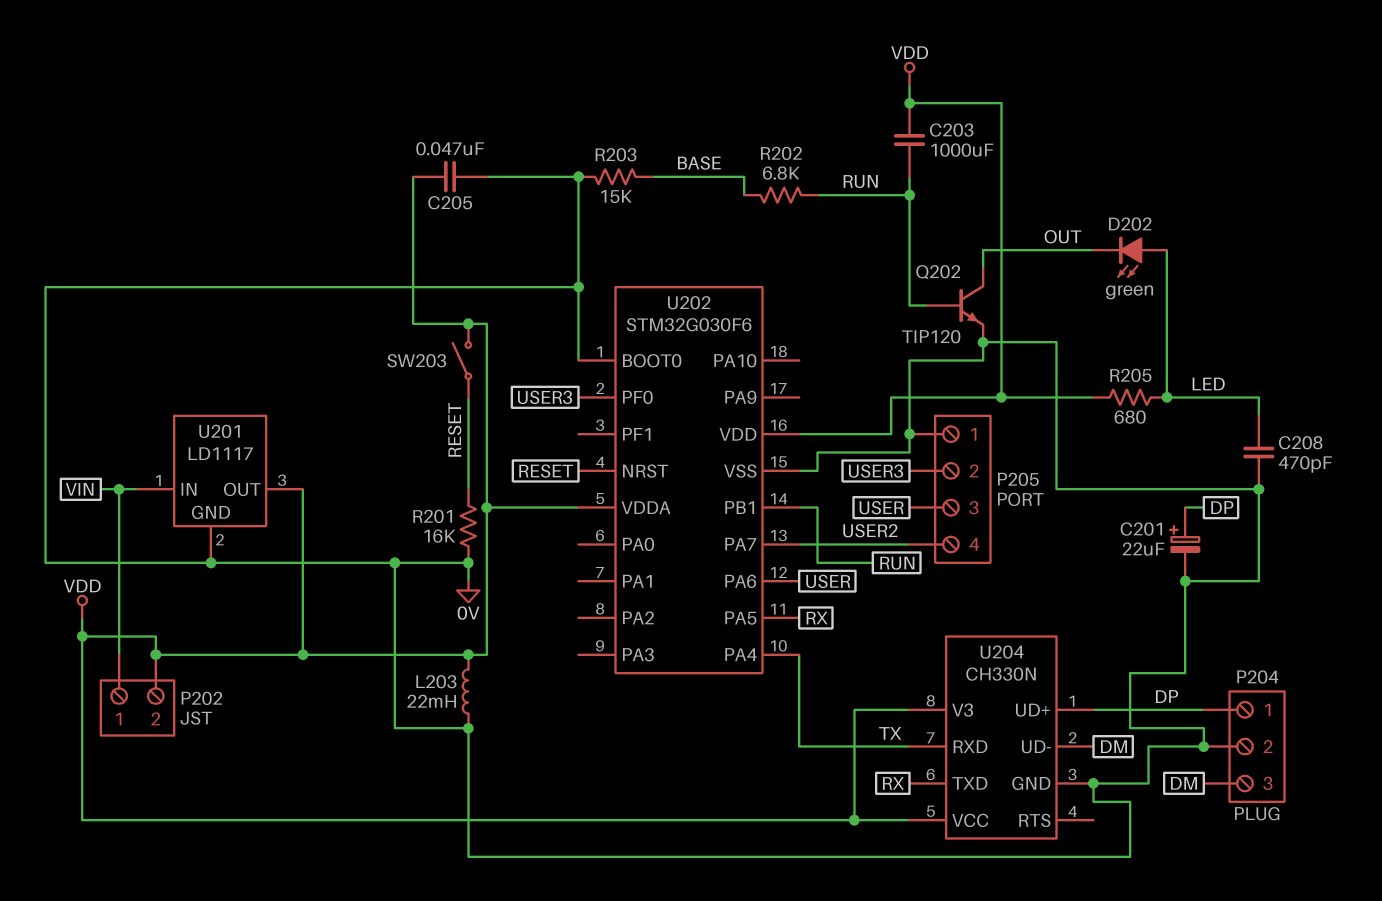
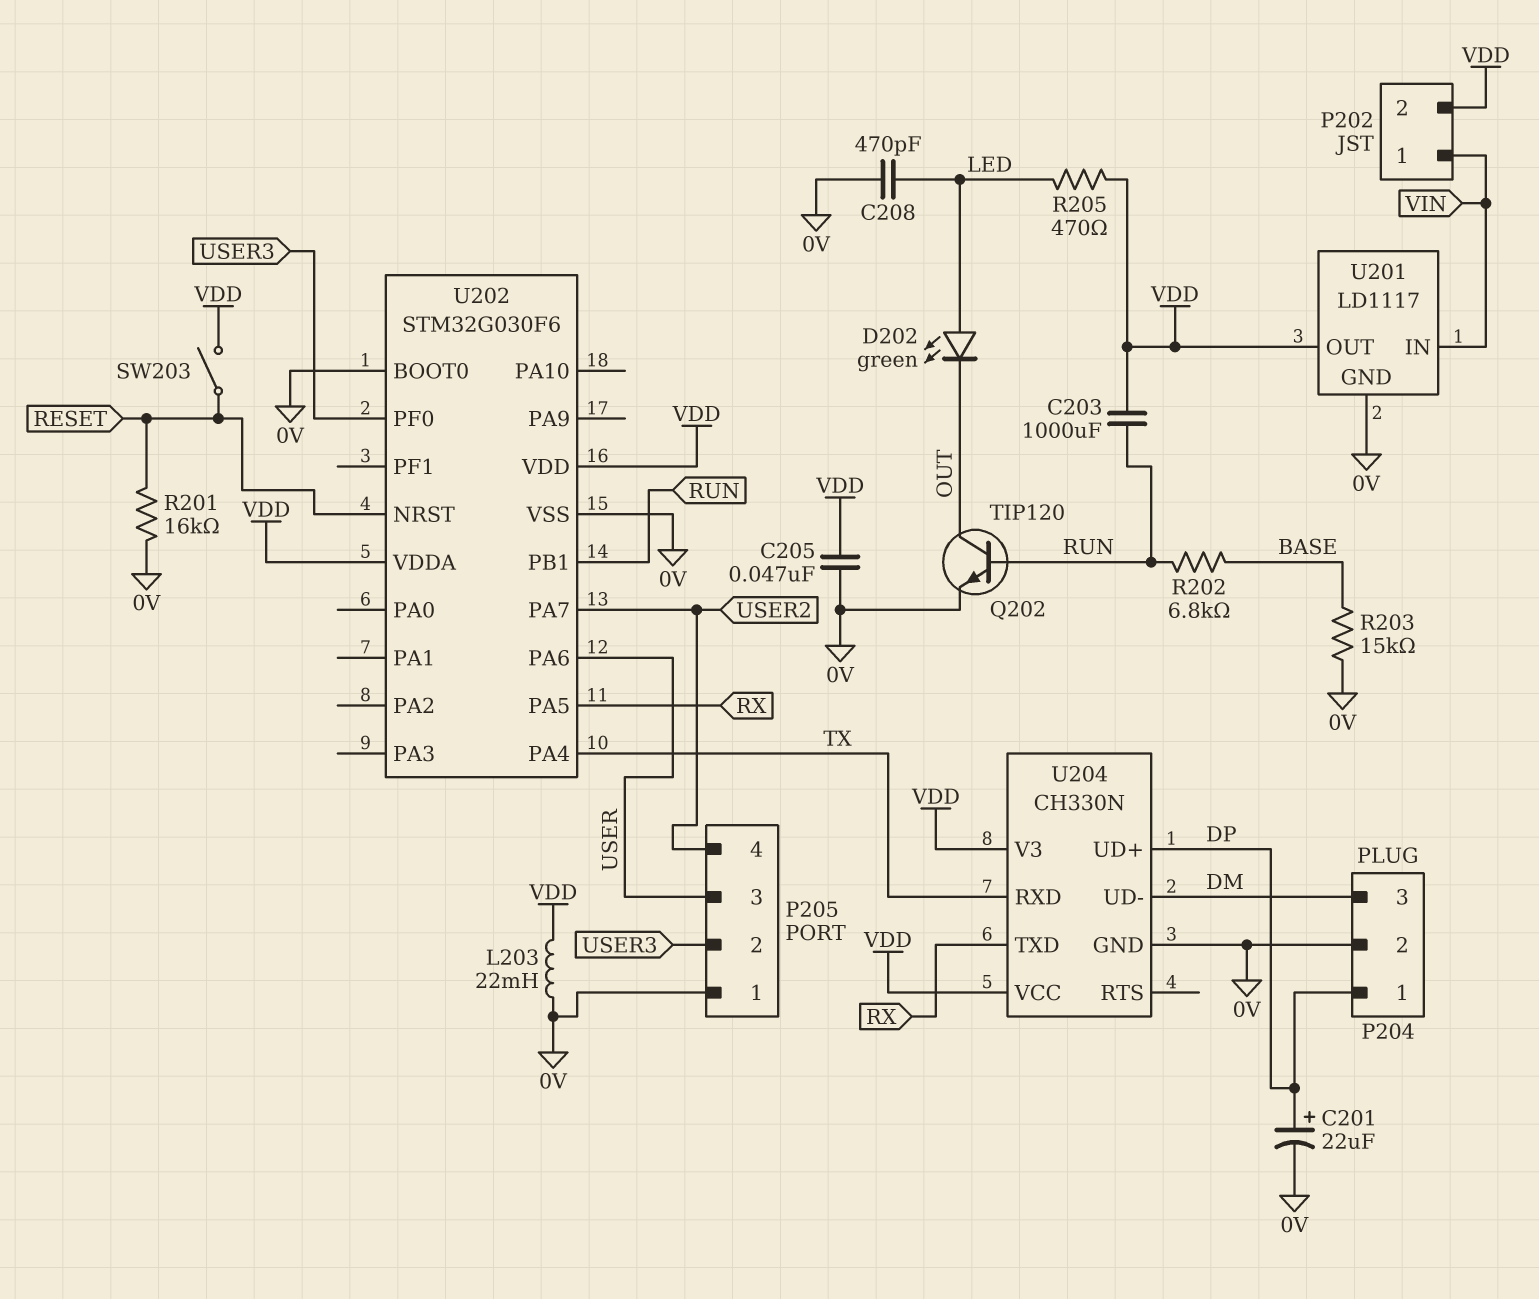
R205: 680 (LED, VDD) -> 470 (LED, VDD)

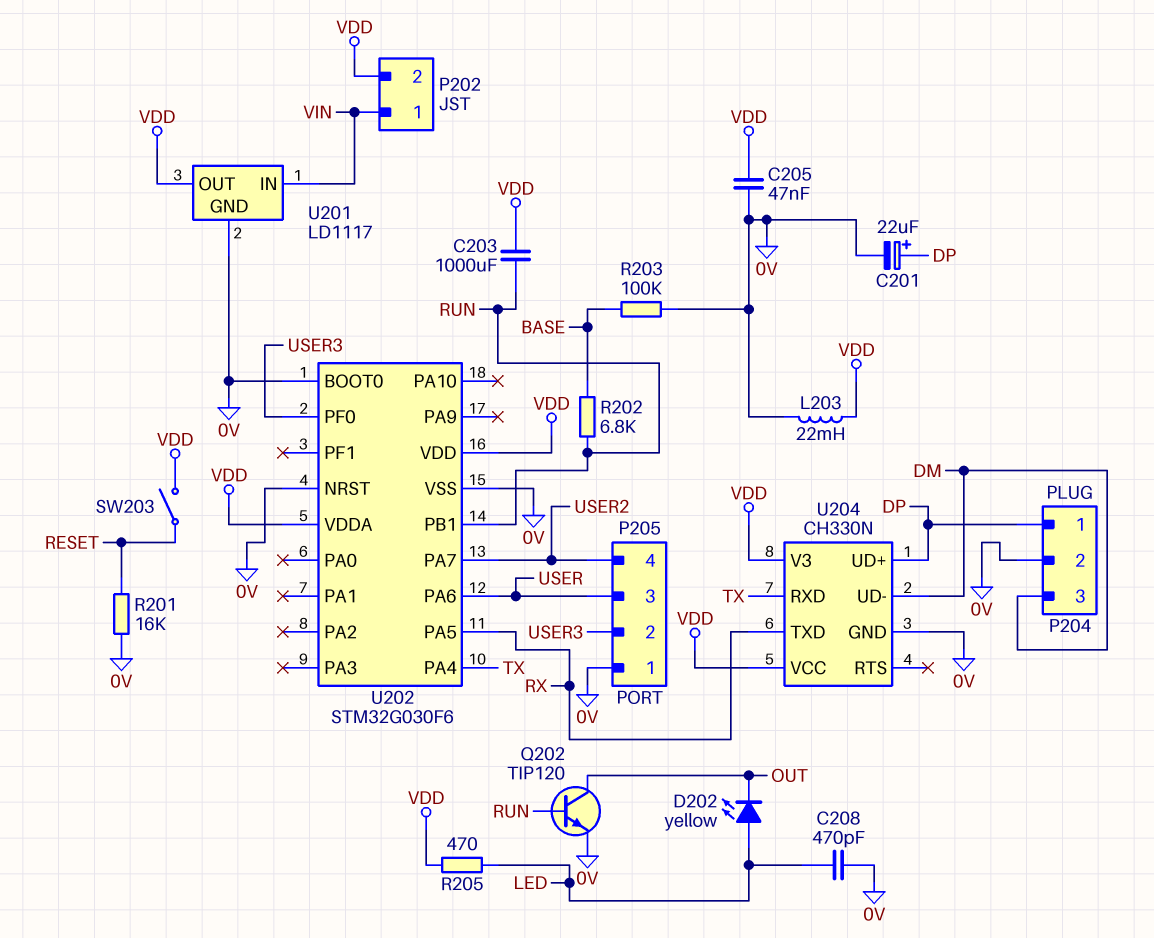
D202: LED green (A LED, K OUT) -> LED yellow (A LED, K OUT)
R203: 15k (0V, BASE) -> 100k (0V, BASE)
U202 pin NRST: RESET -> 0V

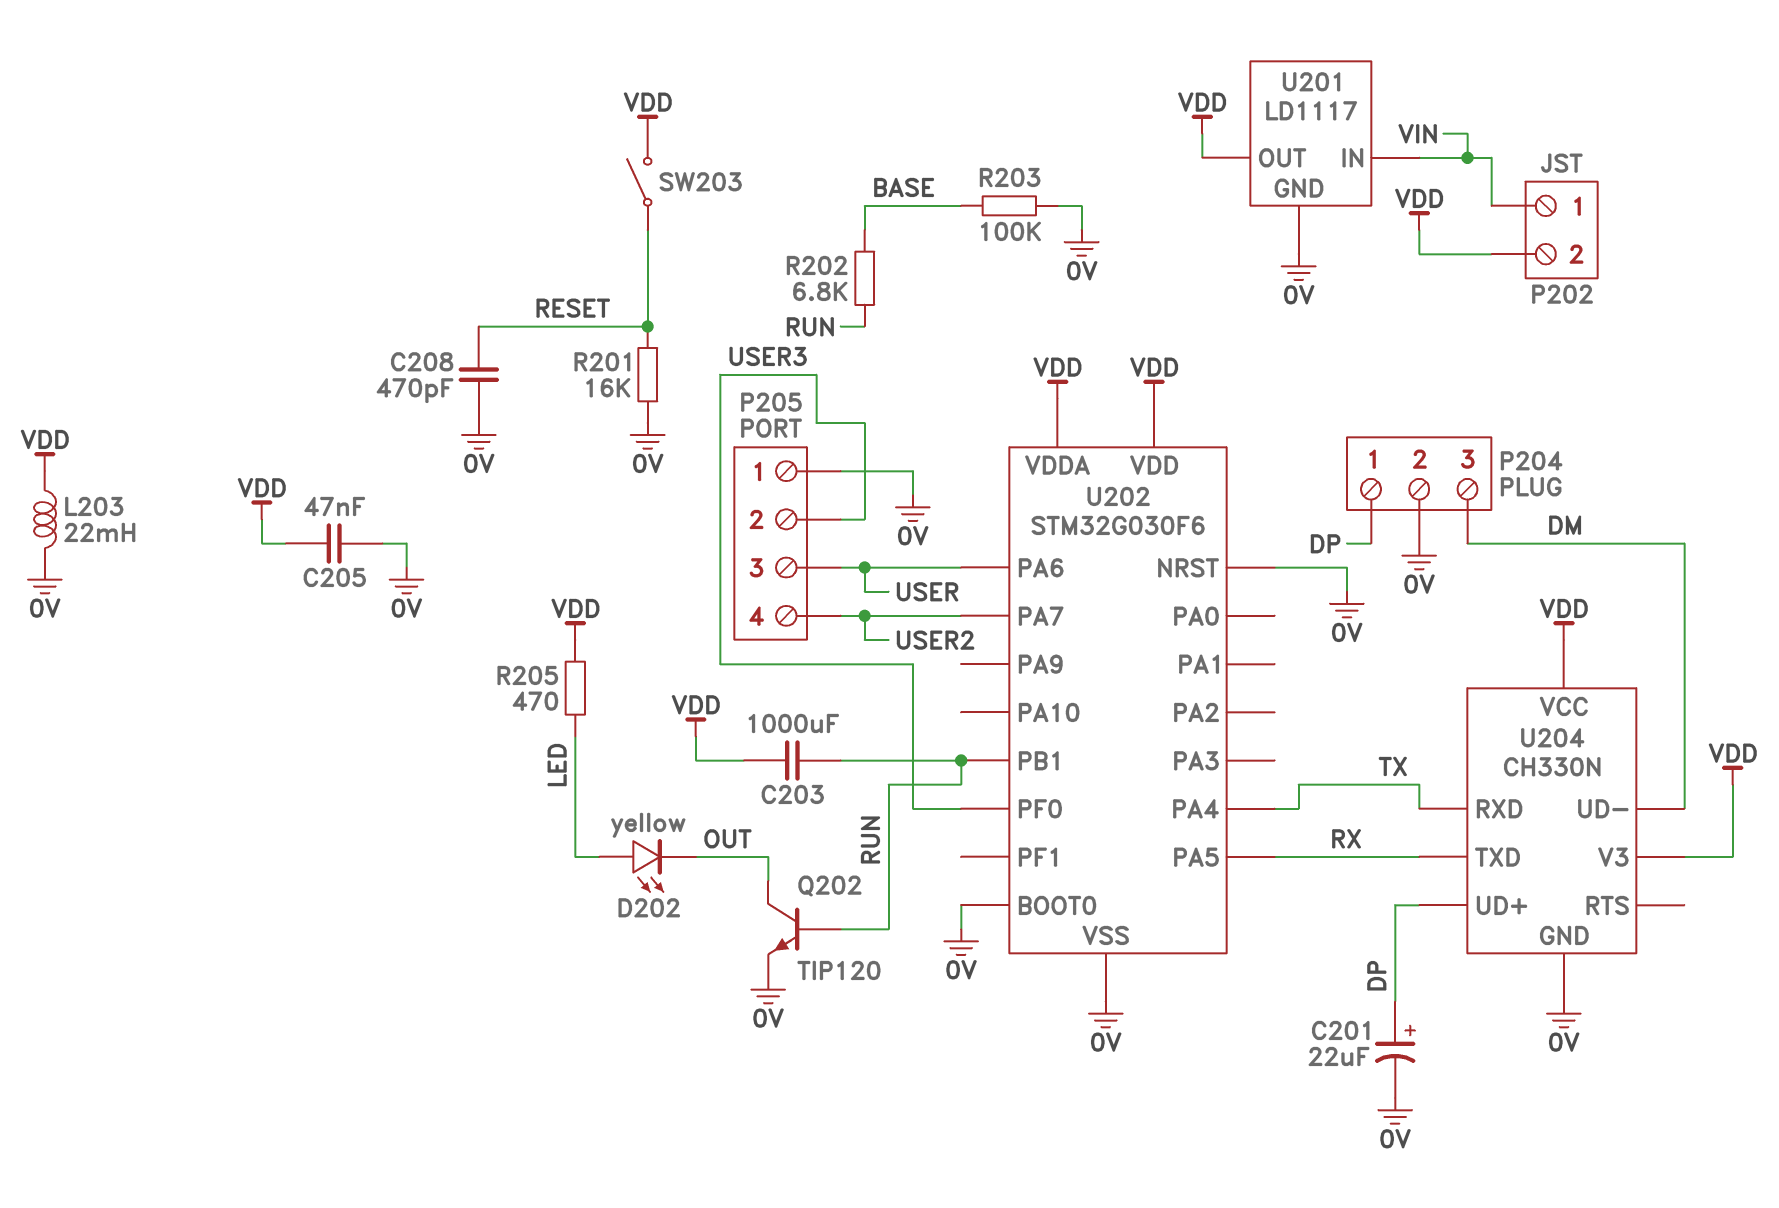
C208: 470pF (0V, LED) -> 470pF (0V, RESET)

